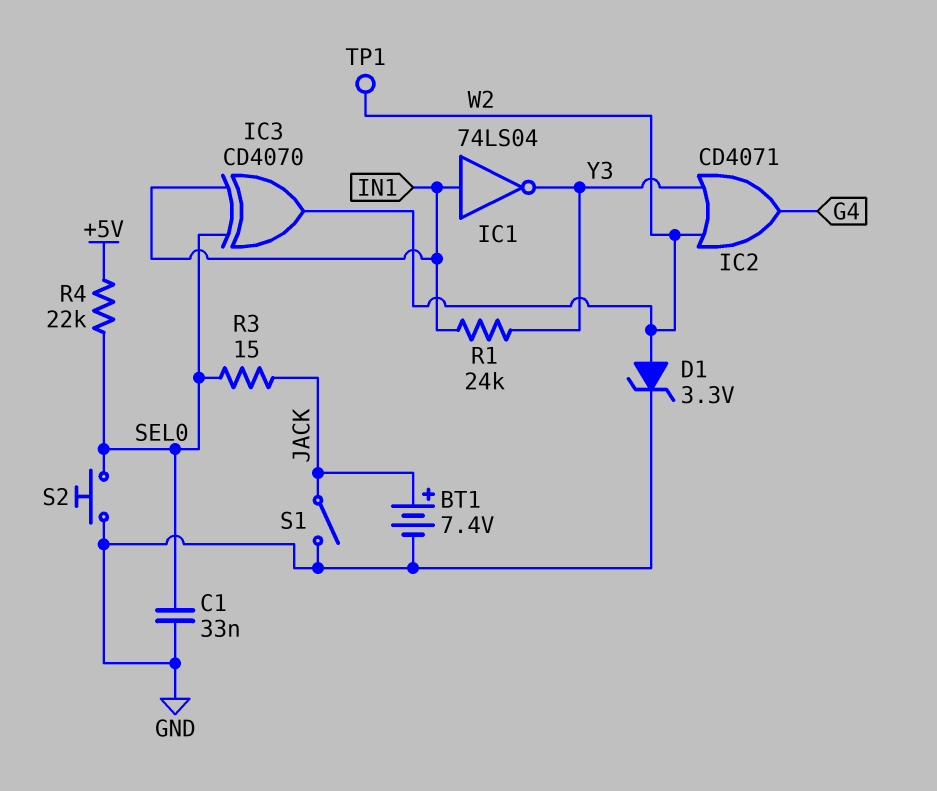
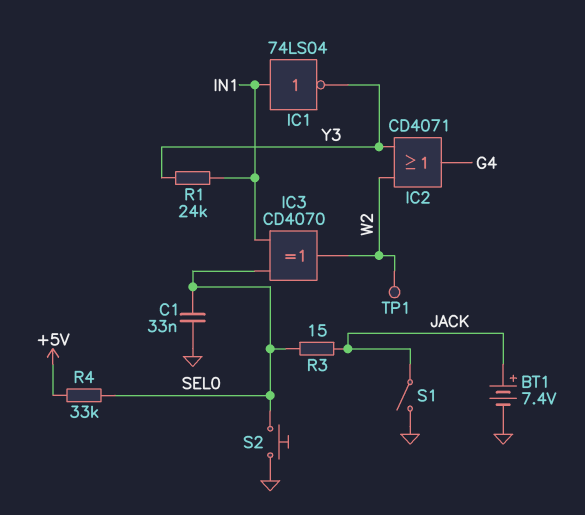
D1: zener 3.3V (A W2, K GND) -> none
R4: 22k (+5V, SEL0) -> 33k (+5V, SEL0)

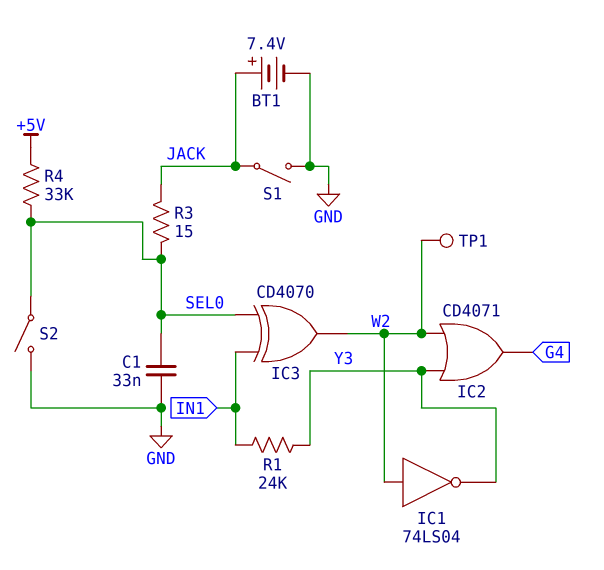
IC1: NOT 74LS04 (in IN1, out Y3) -> NOT 74LS04 (in W2, out Y3)
S2: button (GND, SEL0) -> switch (GND, SEL0)

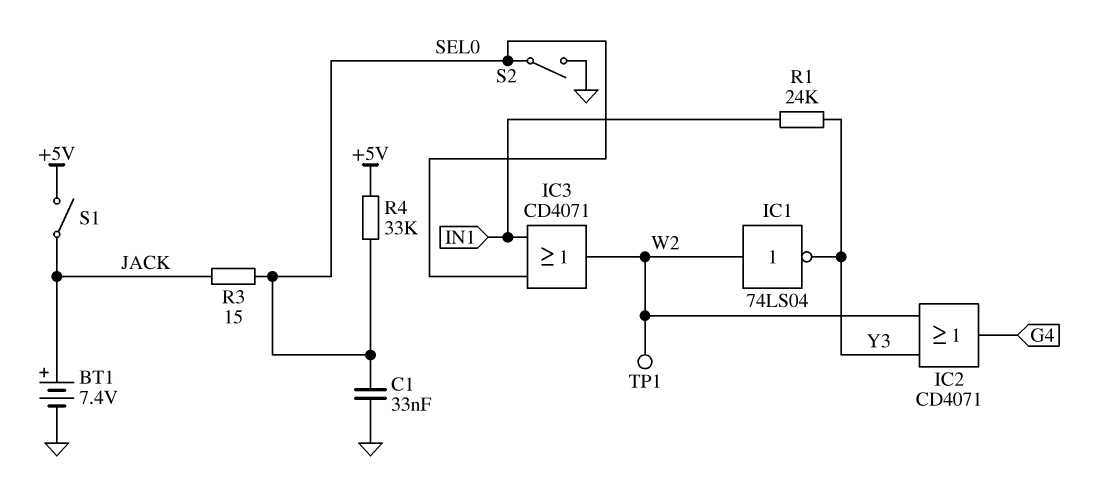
IC3: XOR CD4070 (in IN1, in SEL0, out W2) -> OR CD4071 (in IN1, in SEL0, out W2)
S1: switch (GND, JACK) -> switch (+5V, JACK)

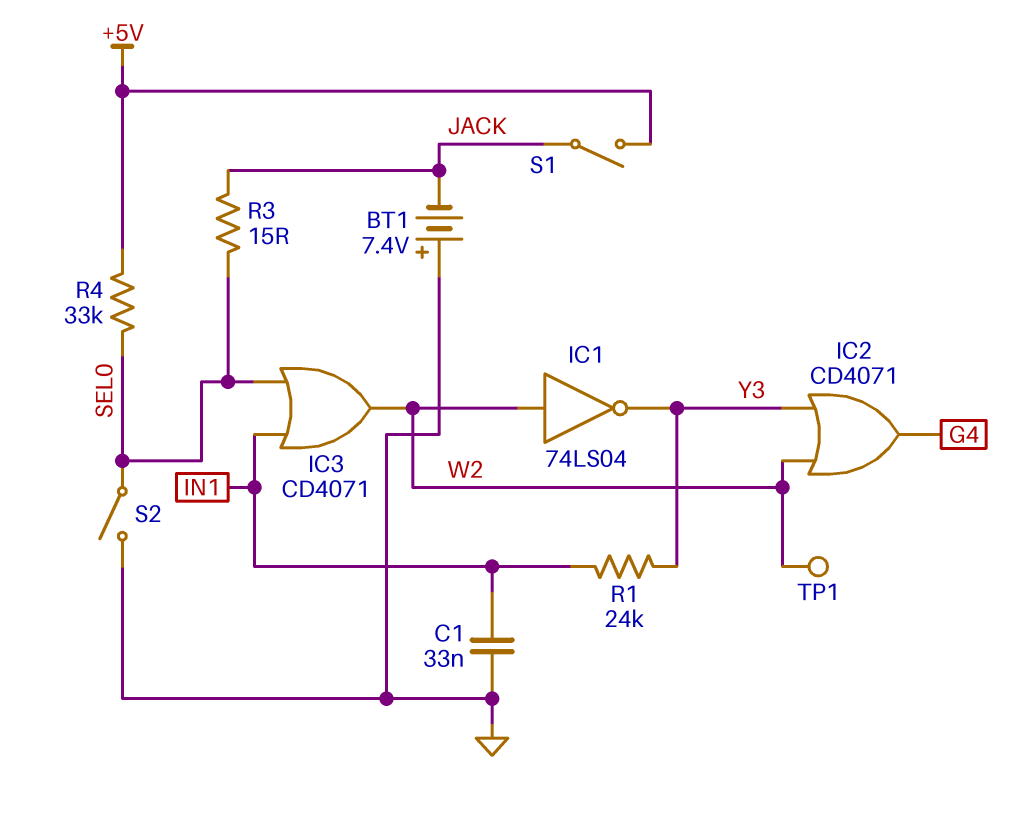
BT1: 7.4V (plus JACK, minus GND) -> 7.4V (plus GND, minus JACK)
C1: 33nF (GND, SEL0) -> 33nF (GND, IN1)

